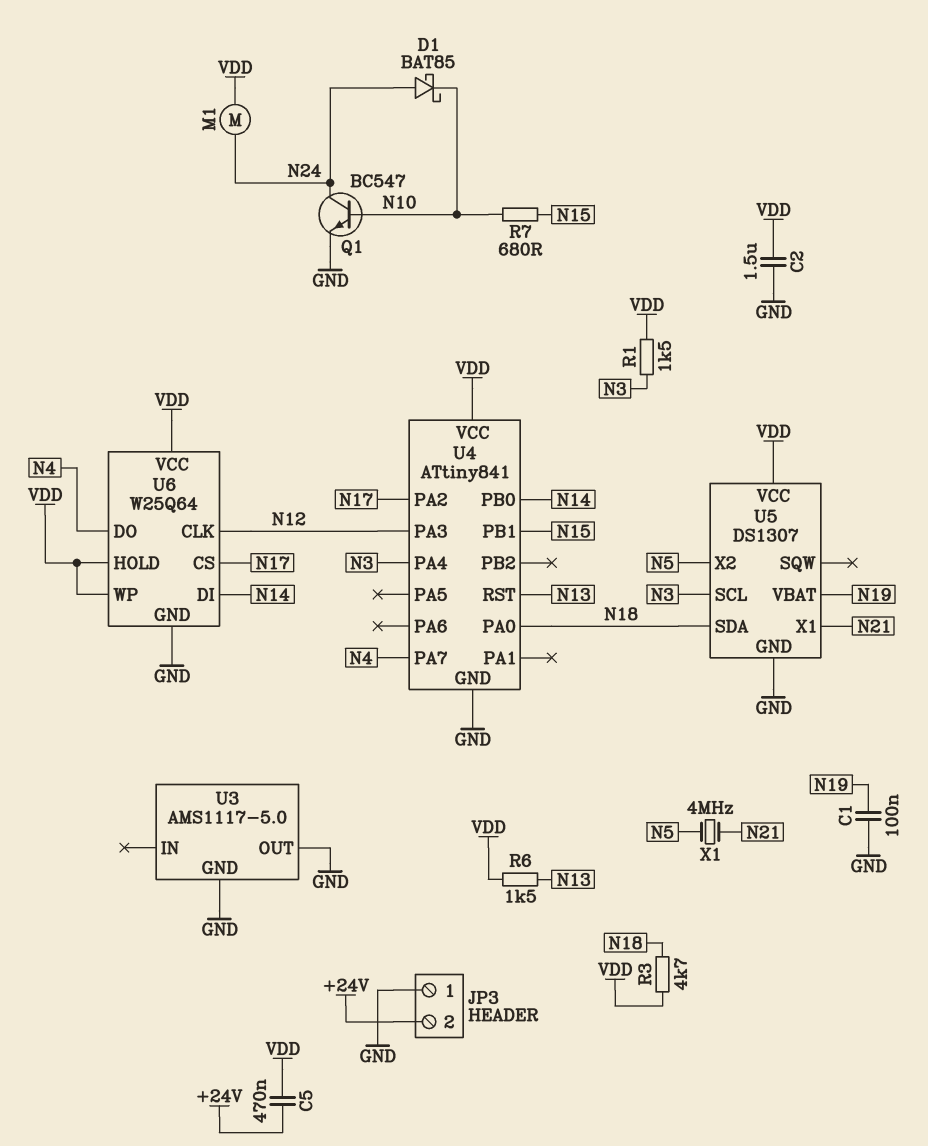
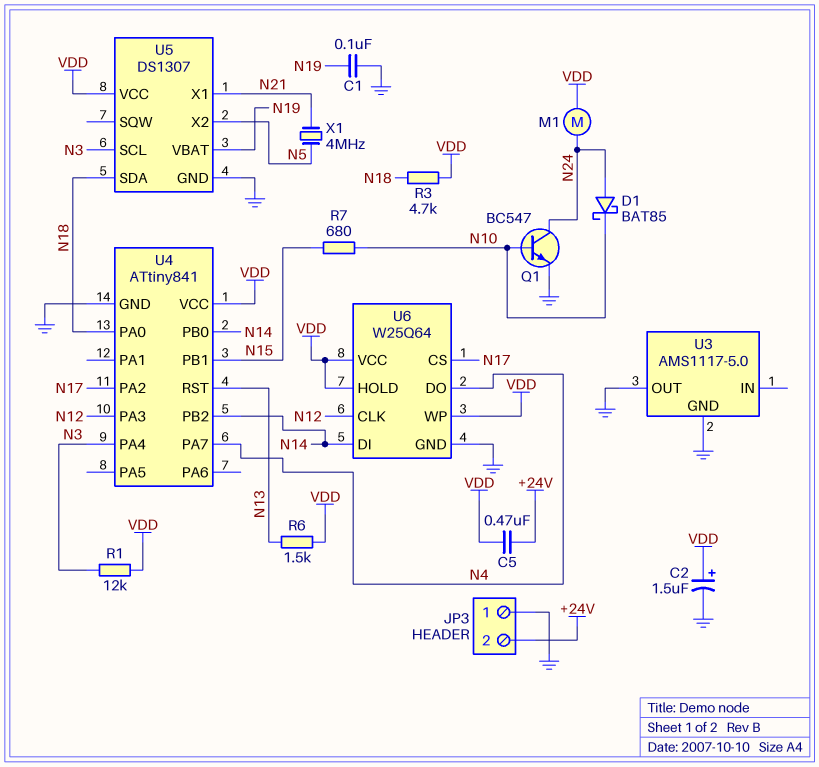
C2: 1.5uF (GND, VDD) -> 1.5uF (plus VDD, minus GND)
R1: 1.5k (N3, VDD) -> 12k (N3, VDD)
U4 pin PB2: none -> N14

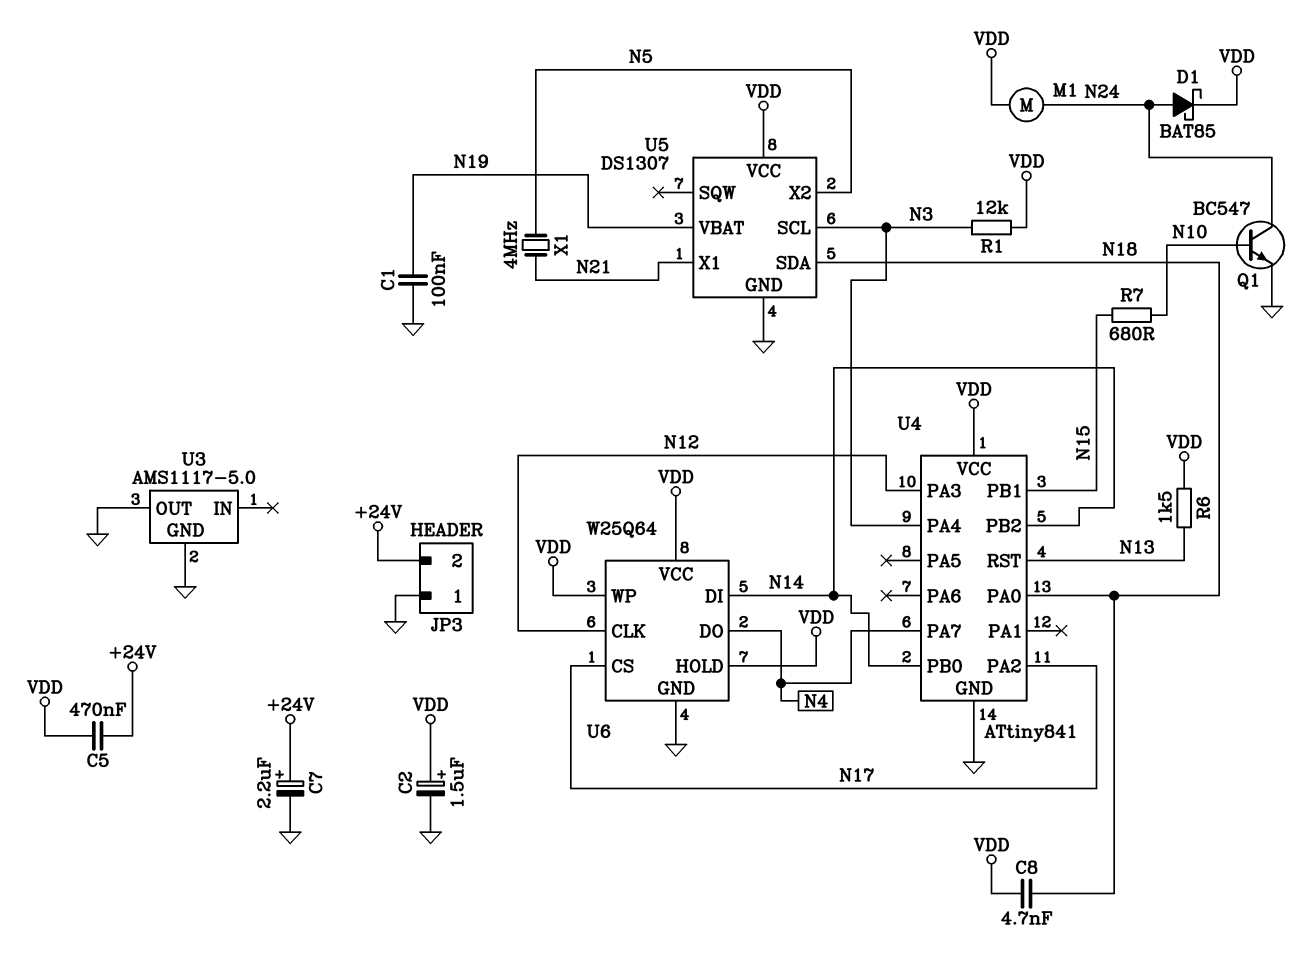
C7: none -> 2.2uF (plus +24V, minus GND)
C8: none -> 4.7nF (N18, VDD)
D1: schottky BAT85 (A N24, K N10) -> schottky BAT85 (A N24, K VDD)
R3: 4.7k (N18, VDD) -> none

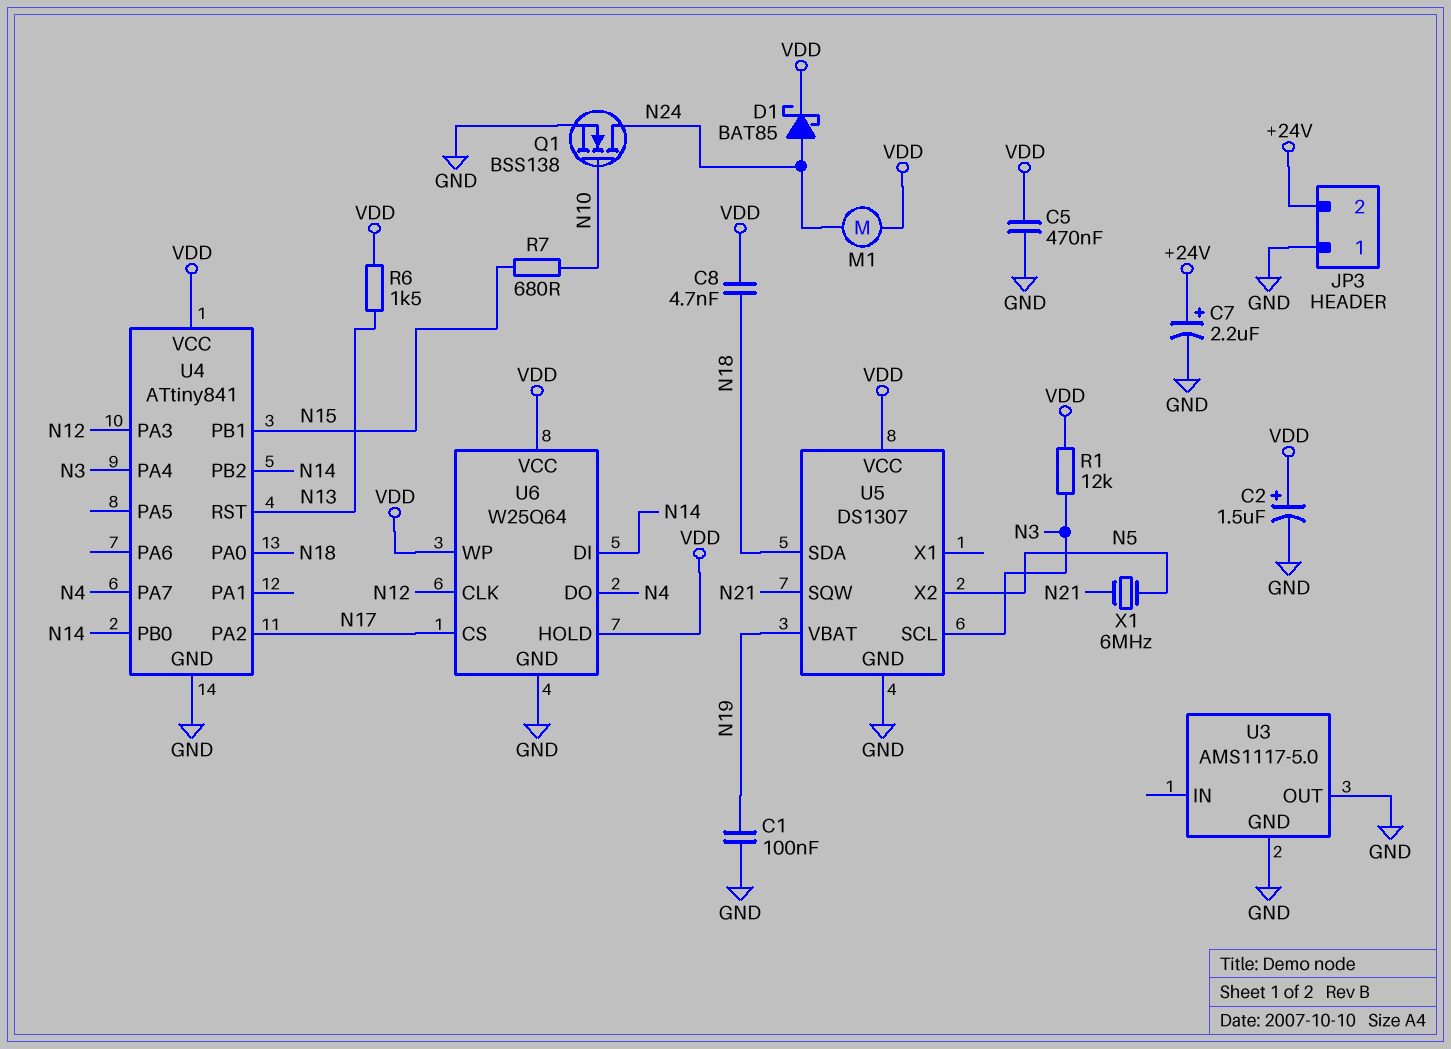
C5: 470nF (+24V, VDD) -> 470nF (GND, VDD)
Q1: NPN BC547 (B N10, C N24, E GND) -> NMOS BSS138 (G N10, D N24, S GND)
U5 pin SQW: none -> N21
U5 pin X1: N21 -> none
X1: 4MHz (N5, N21) -> 6MHz (N5, N21)

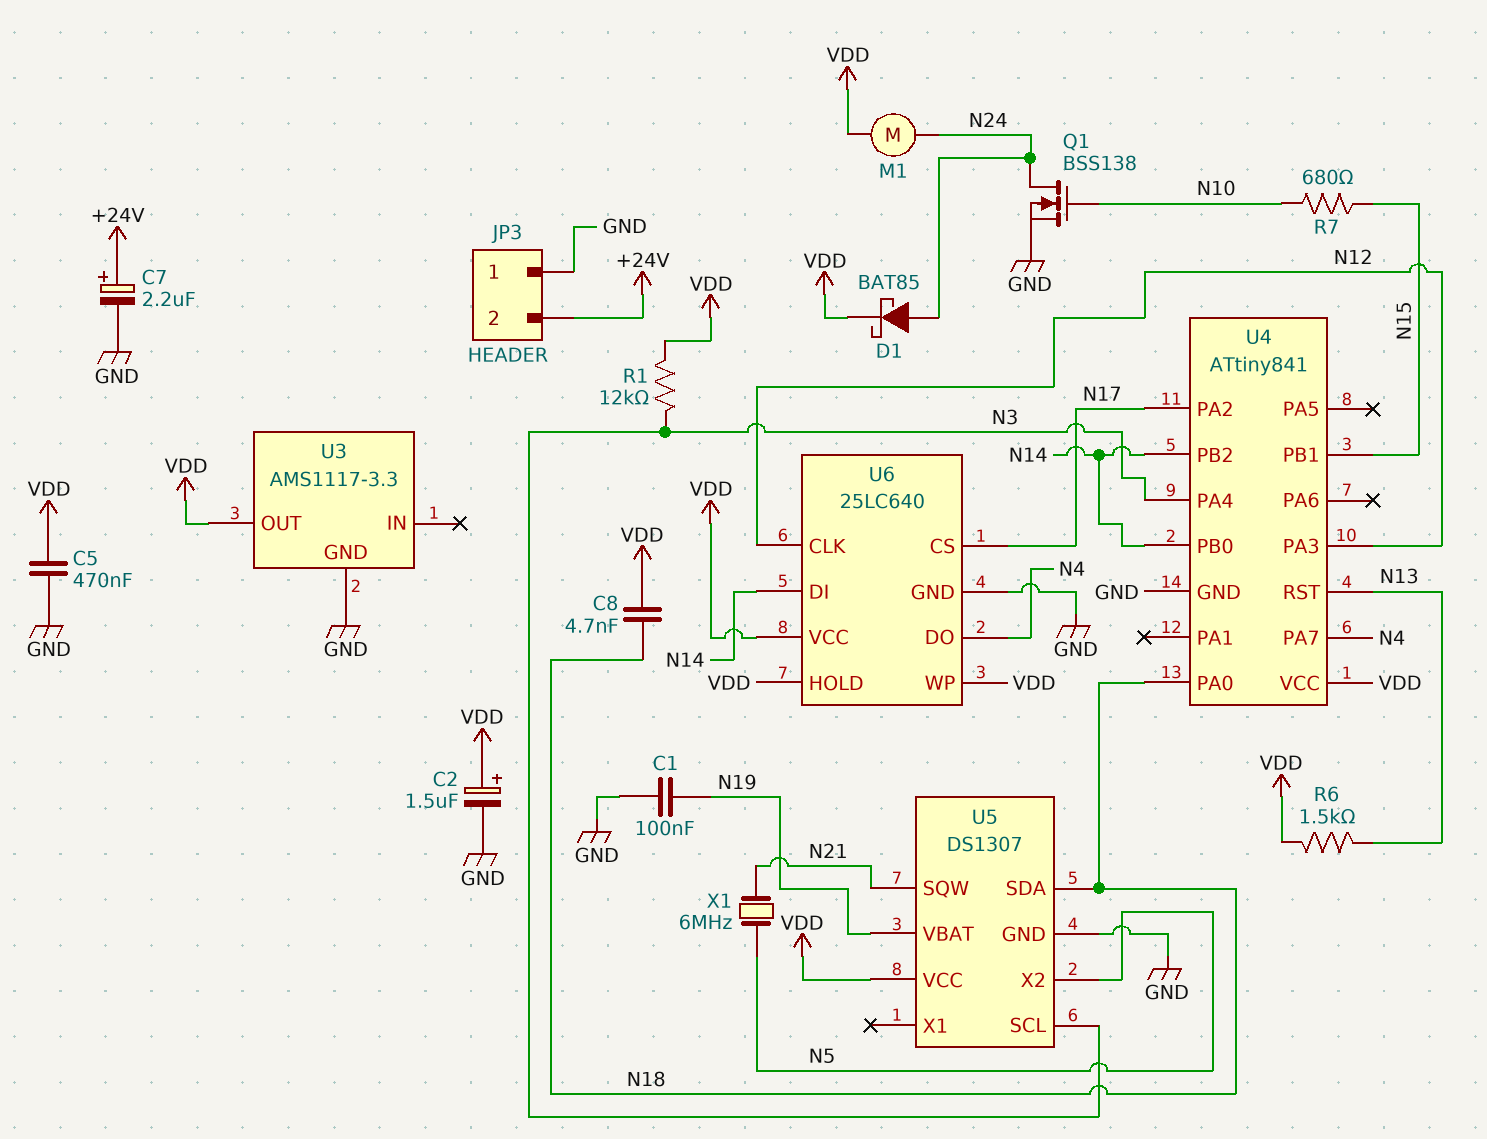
U3: AMS1117-5.0 -> AMS1117-3.3
U3 pin OUT: GND -> VDD
U6: W25Q64 -> 25LC640

